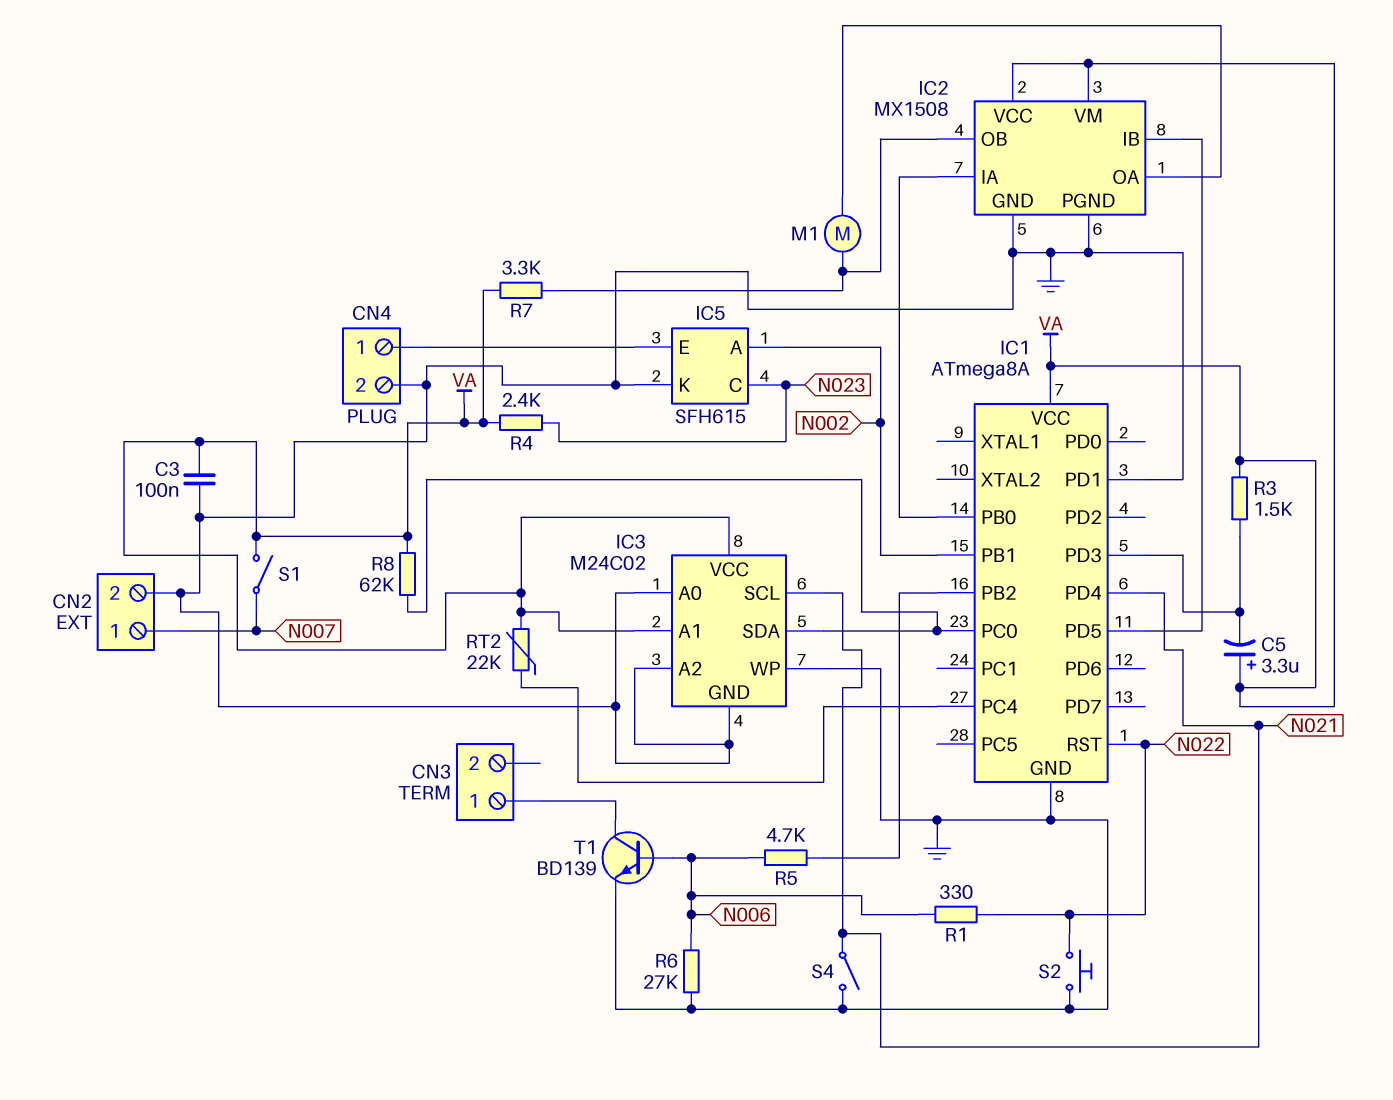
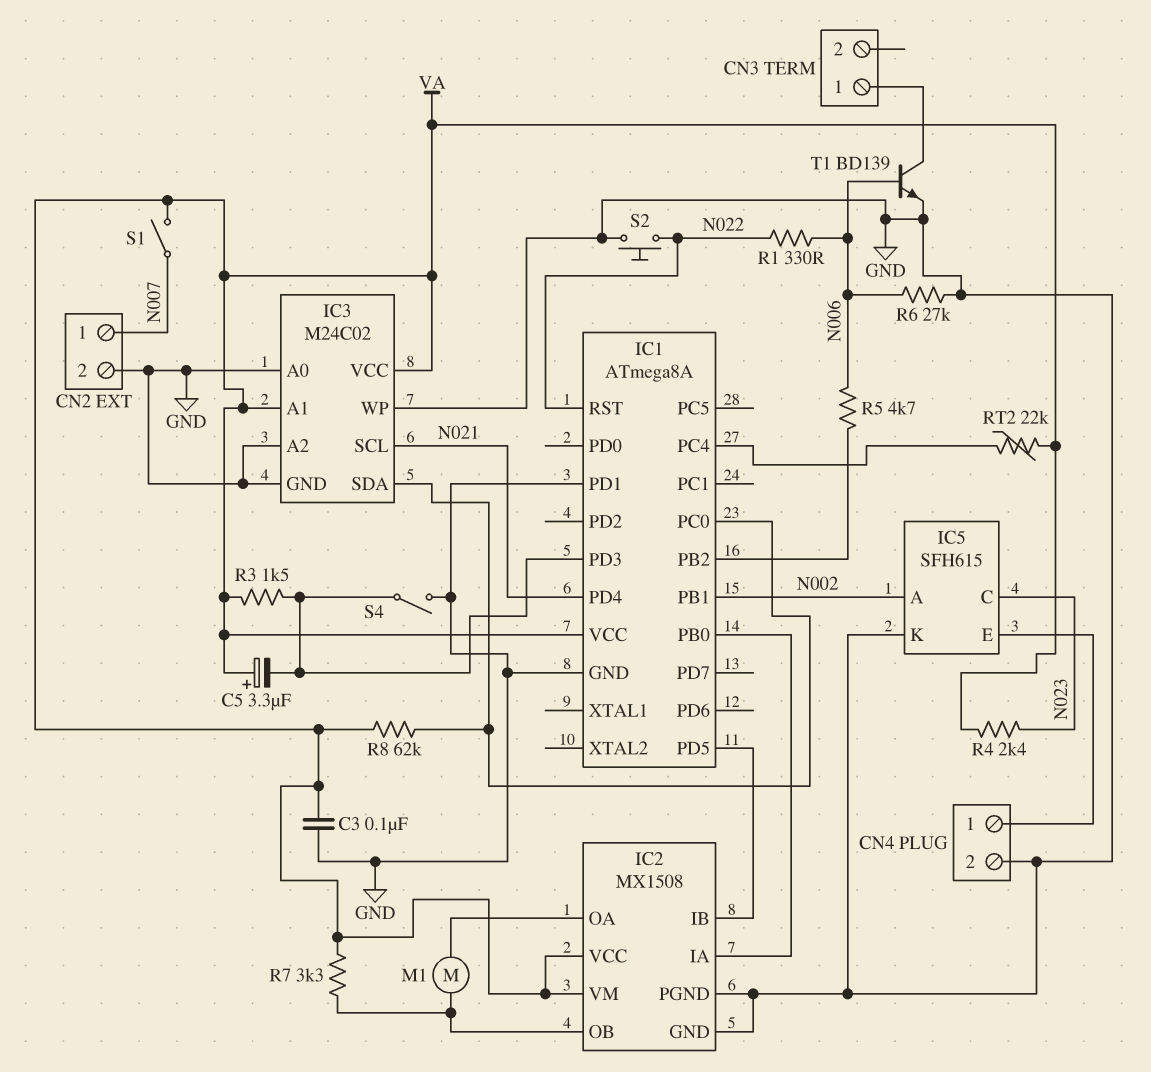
S4: switch (GND, N021) -> switch (GND, IC1/PD3)

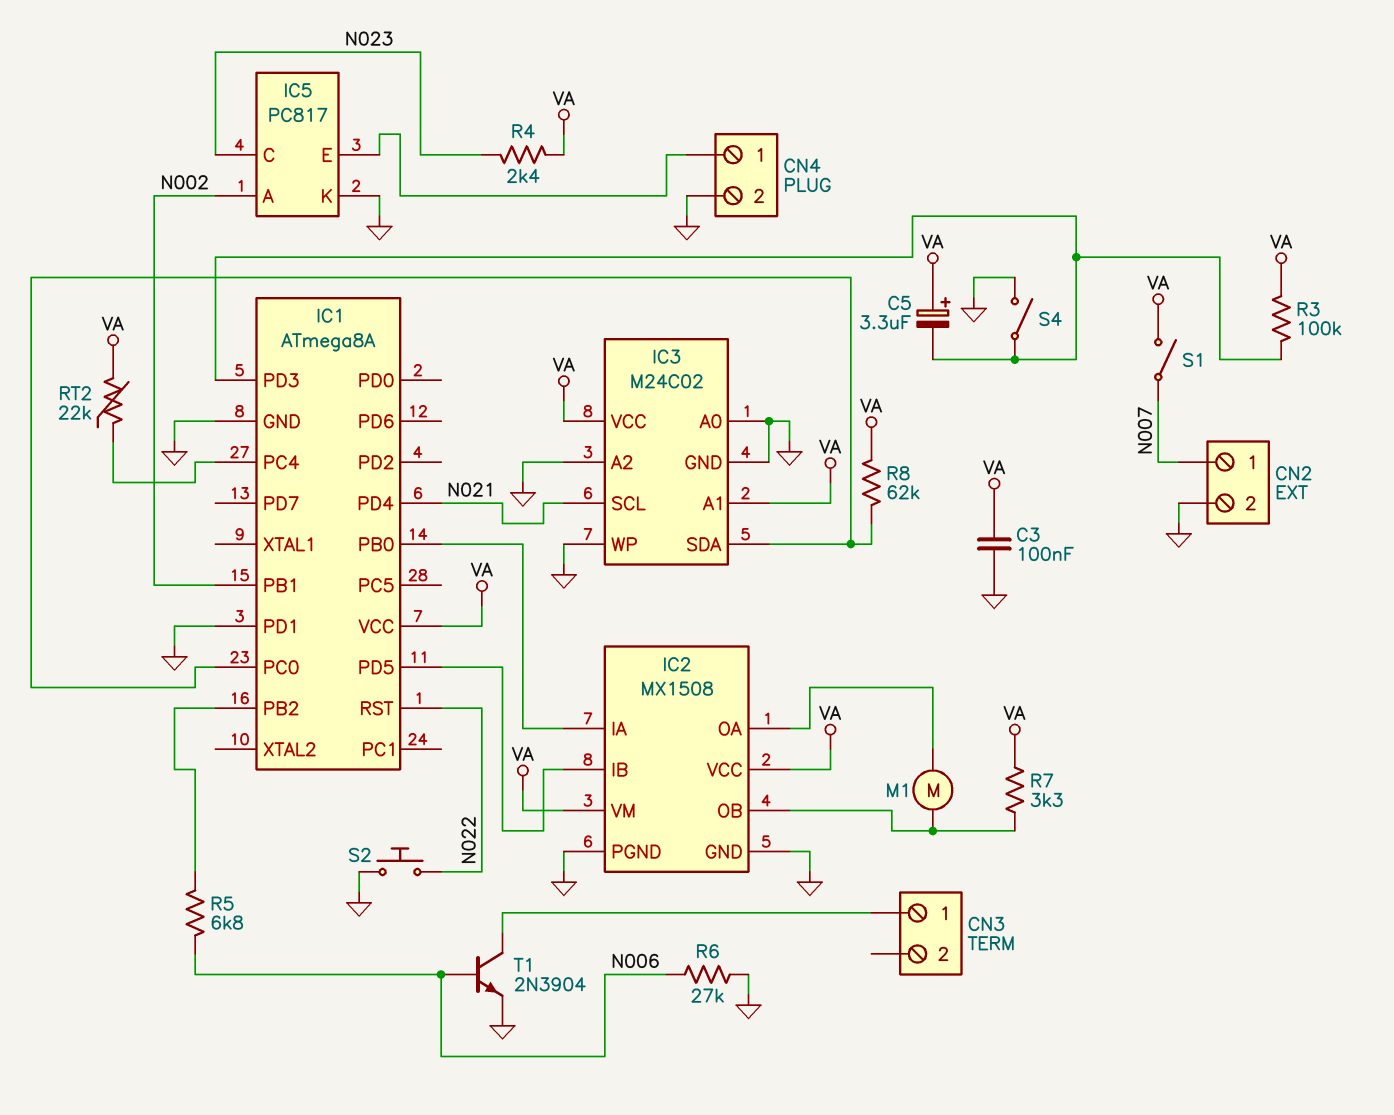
IC5: SFH615 -> PC817
R1: 330 (N006, N022) -> none
R3: 1.5k (IC1/PD3, VA) -> 100k (IC1/PD3, VA)
R5: 4.7k (IC1/PB2, N006) -> 6.8k (IC1/PB2, N006)
T1: NPN BD139 (B N006, C CN3/1, E GND) -> NPN 2N3904 (B N006, C CN3/1, E GND)

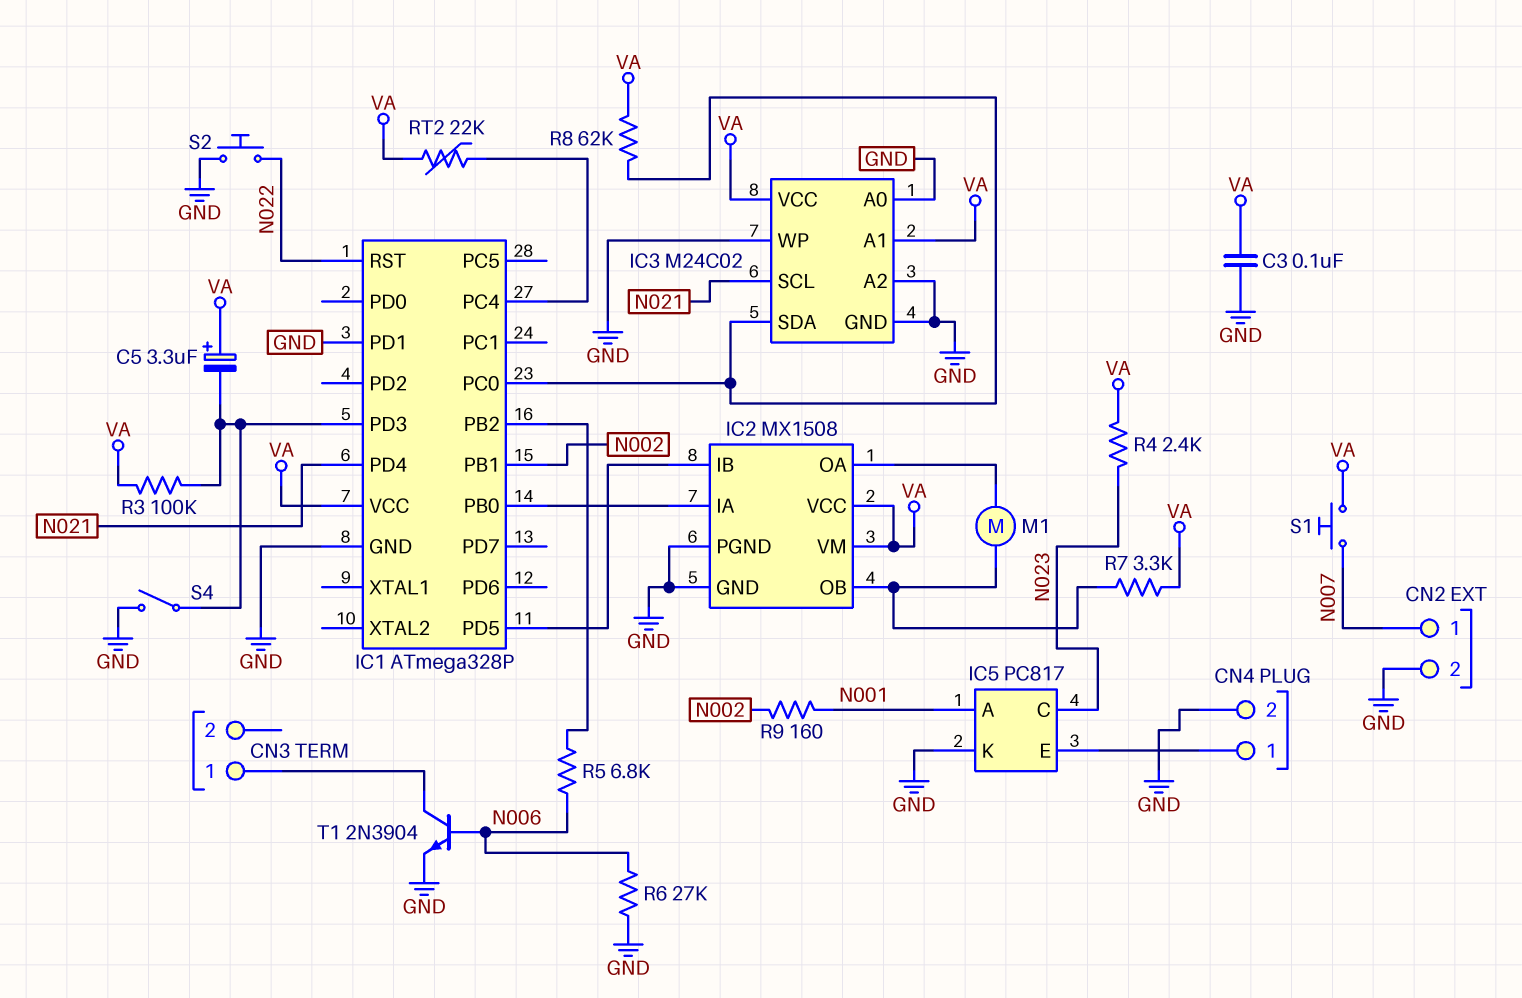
IC1: ATmega8A -> ATmega328P
IC5 pin A: N002 -> N001
R9: none -> 160 (N001, N002)
S1: switch (N007, VA) -> button (N007, VA)

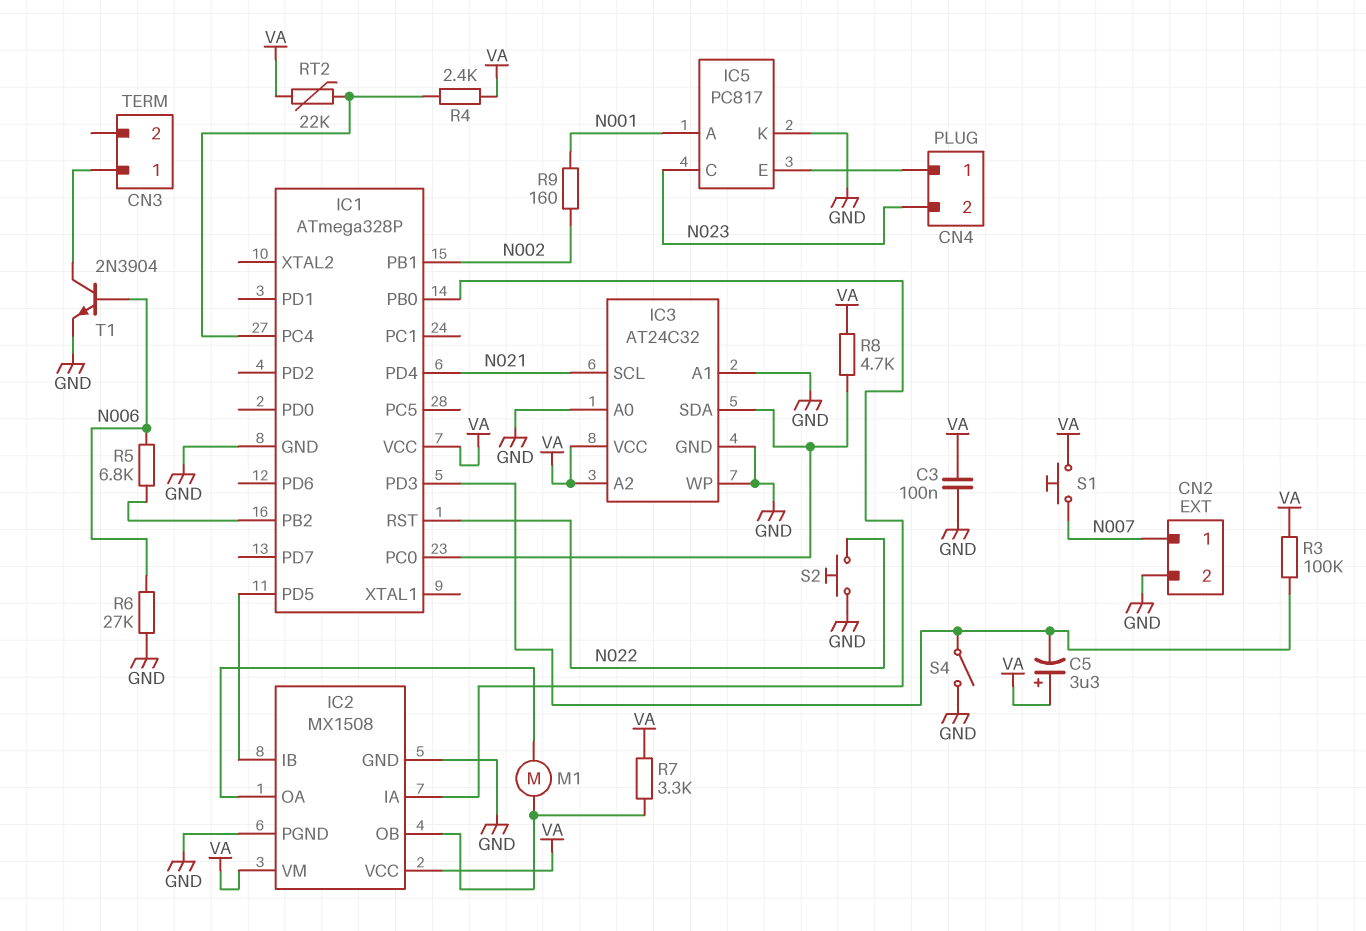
CN4 pin 2: GND -> N023
IC1 pin PD1: GND -> none
IC3: M24C02 -> AT24C32
IC3 pin A1: VA -> GND
IC3 pin A2: GND -> VA
R4: 2.4k (N023, VA) -> 2.4k (IC1/PC4, VA)
R8: 62k (IC1/PC0, VA) -> 4.7k (IC1/PC0, VA)

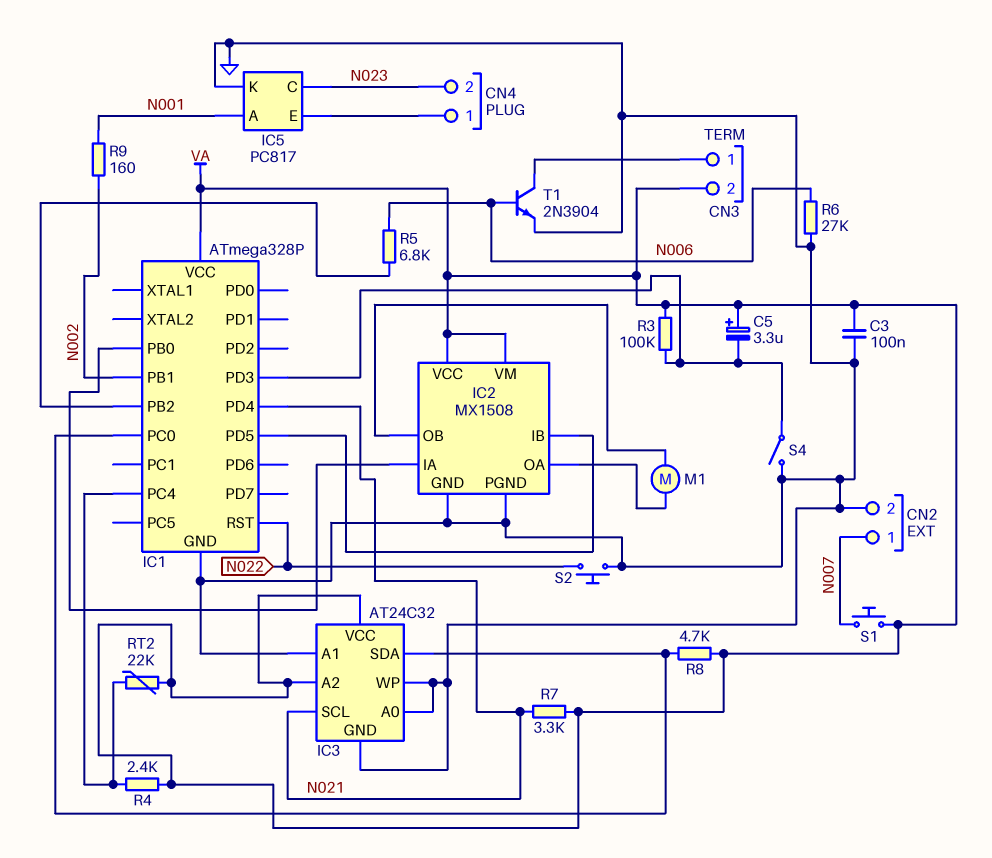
CN3 pin 2: none -> VA
R7: 3.3k (IC2/OB, VA) -> 3.3k (N021, VA)

